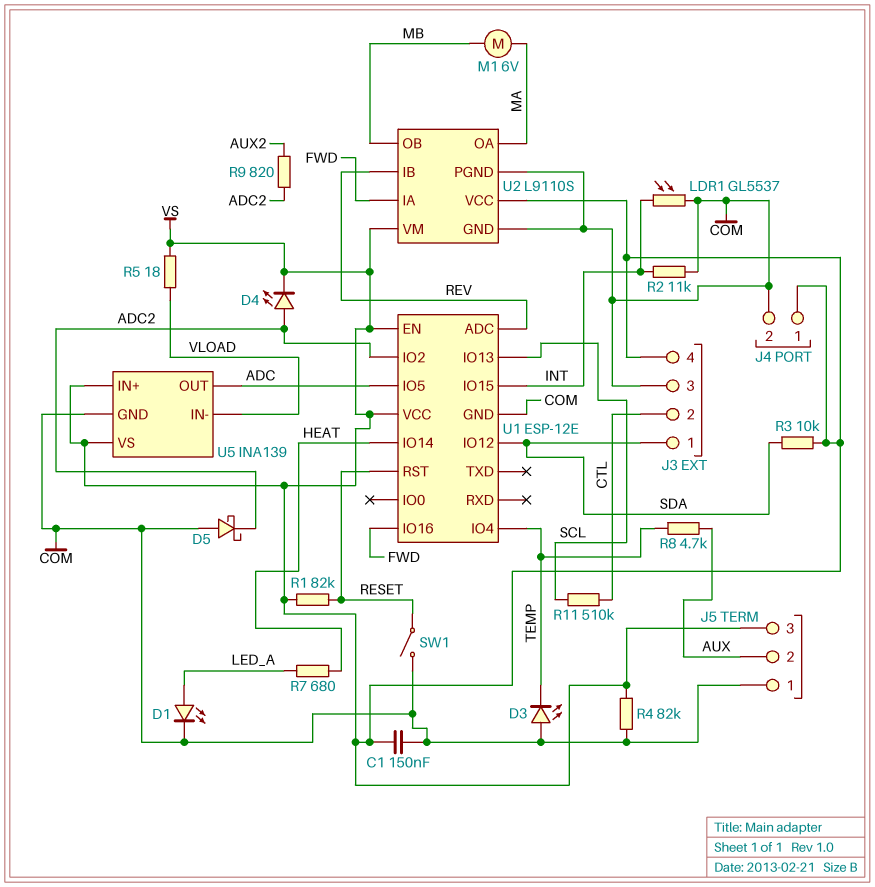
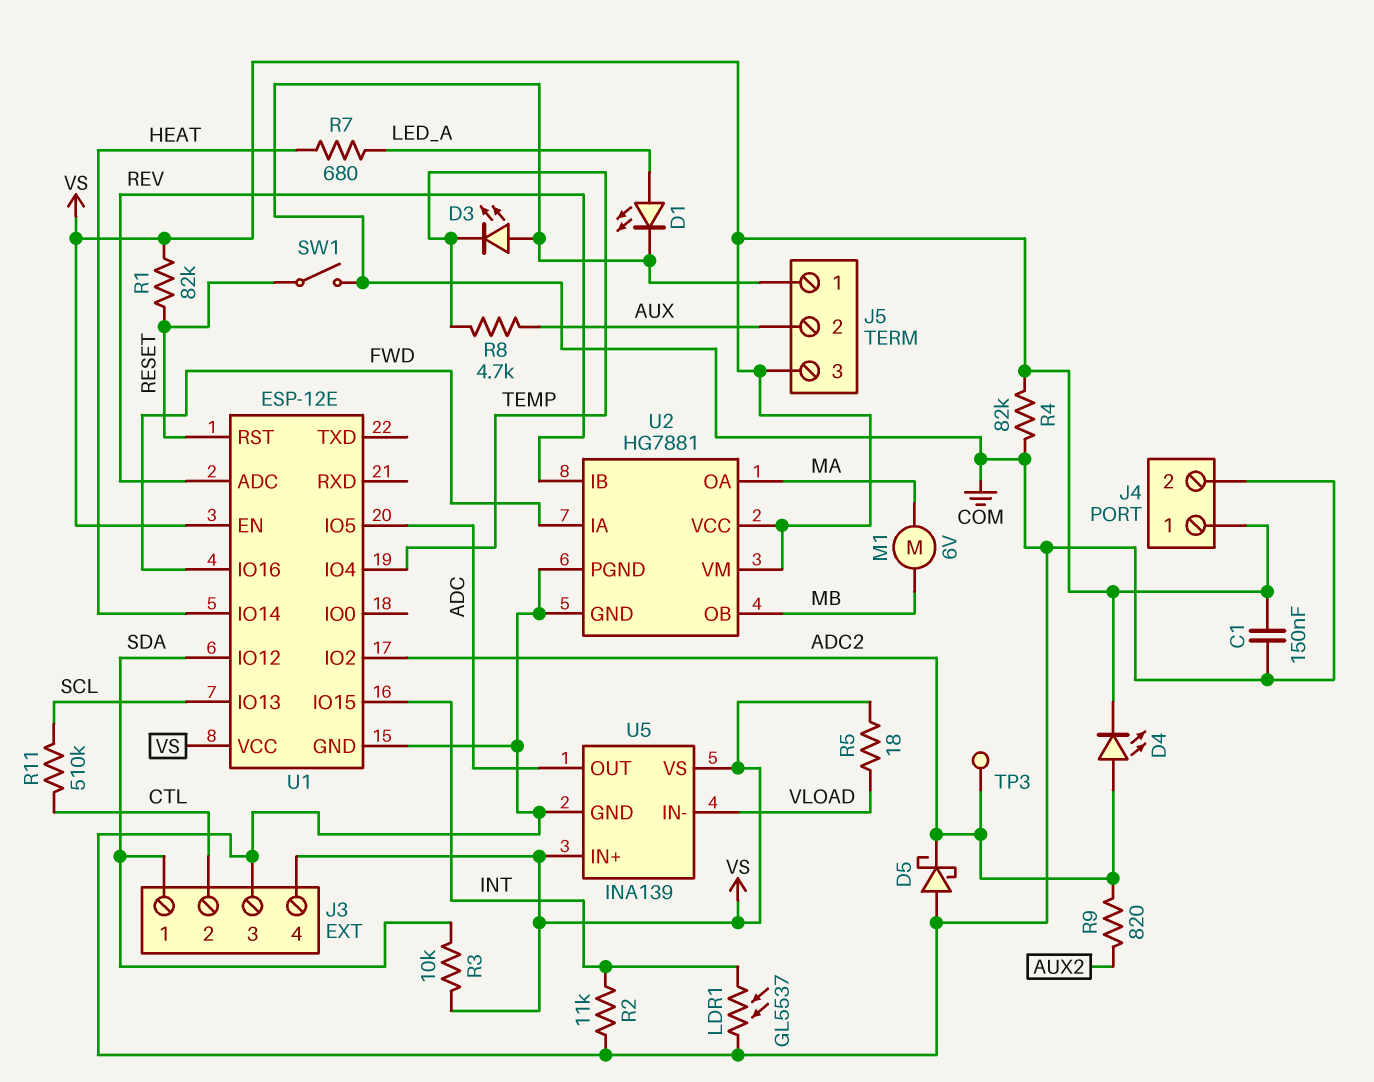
TP3: none -> test point (ADC2)
U2: L9110S -> HG7881

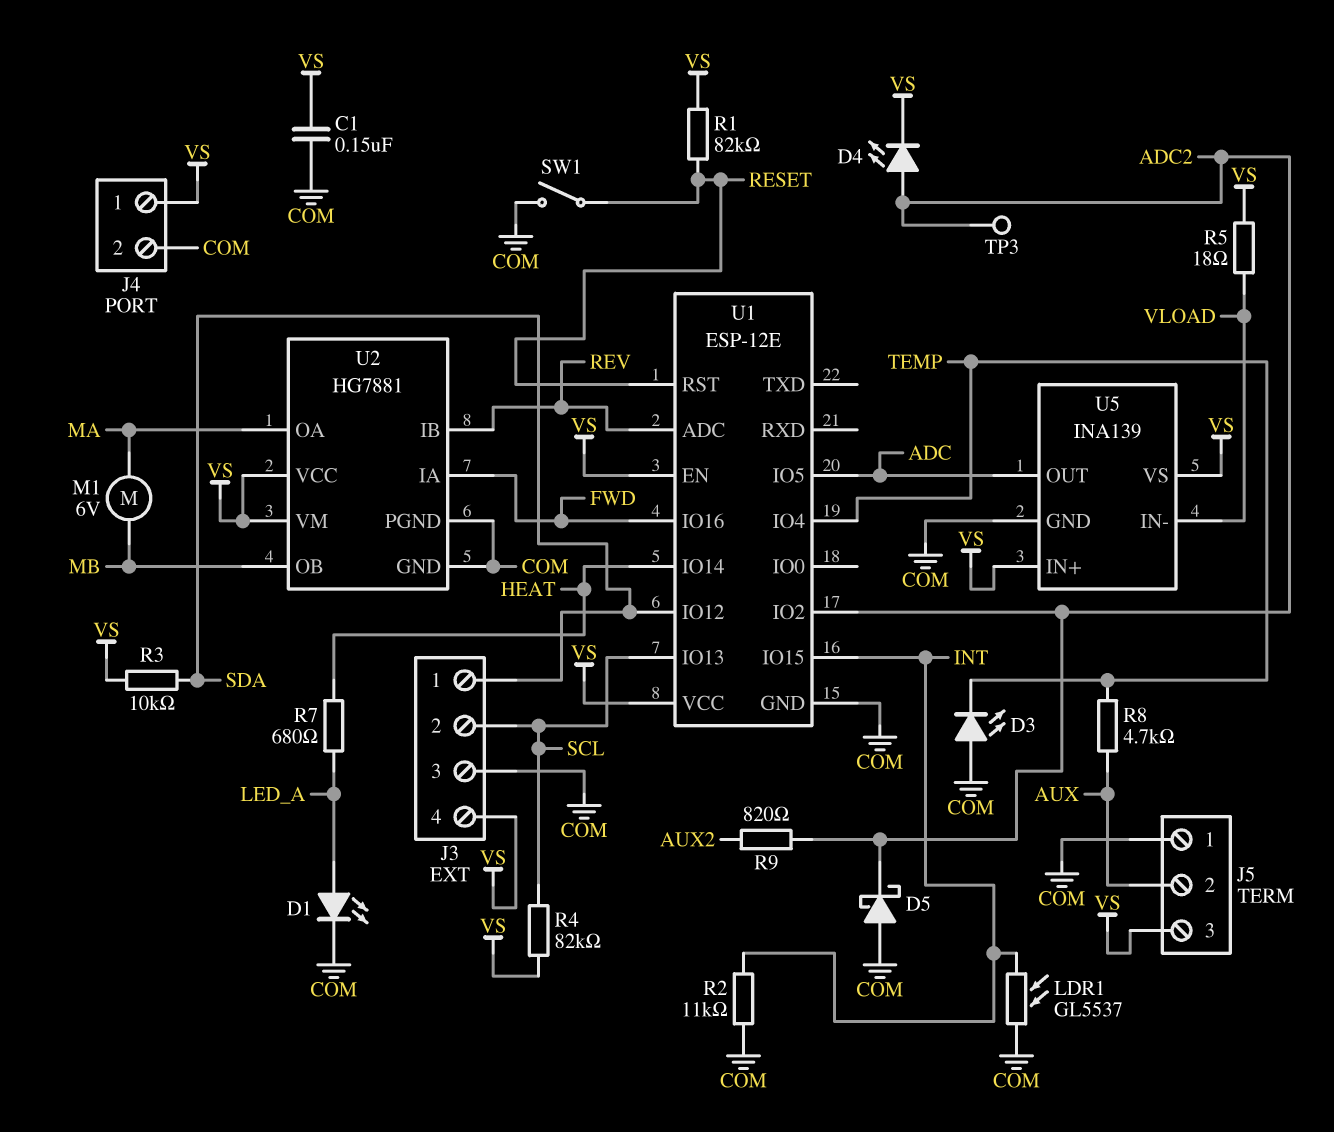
J3 pin 2: CTL -> SCL
R4: 82k (COM, VS) -> 82k (SCL, VS)
R11: 510k (CTL, SCL) -> none

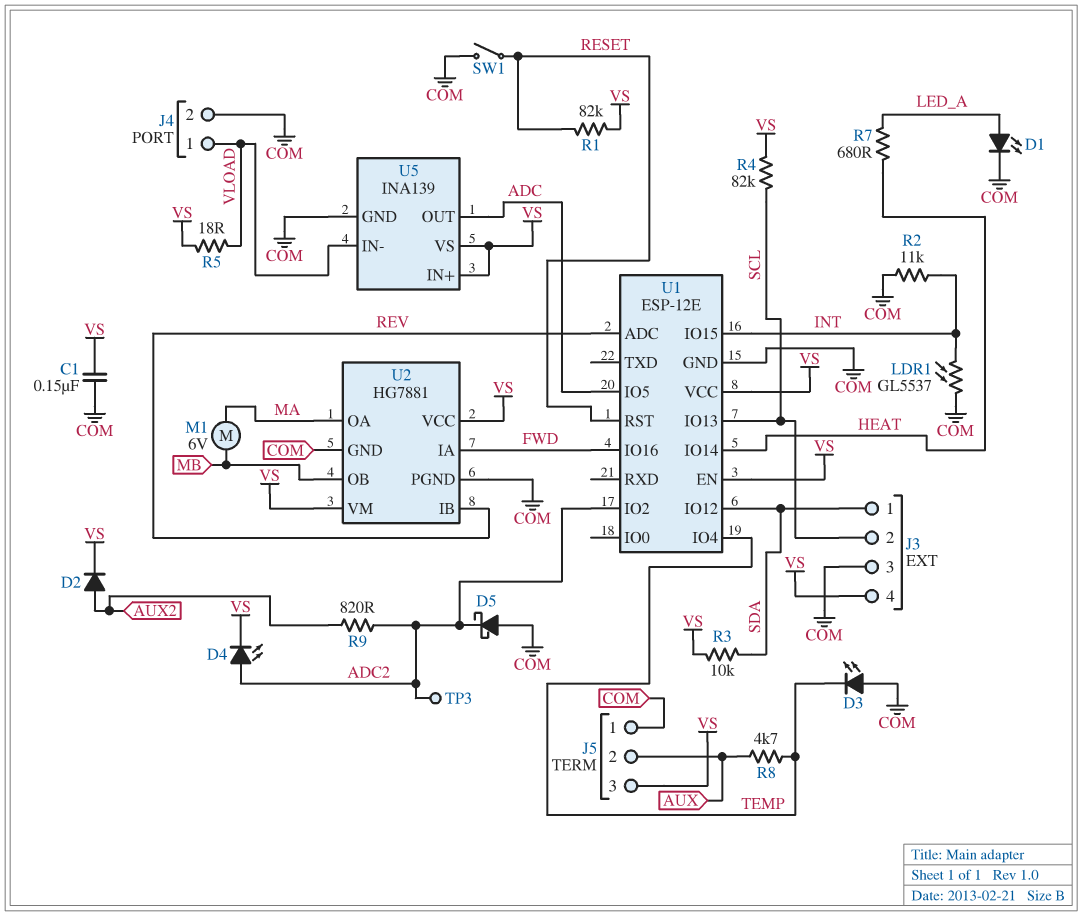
D2: none -> diode (A AUX2, K VS)
J4 pin 1: VS -> VLOAD

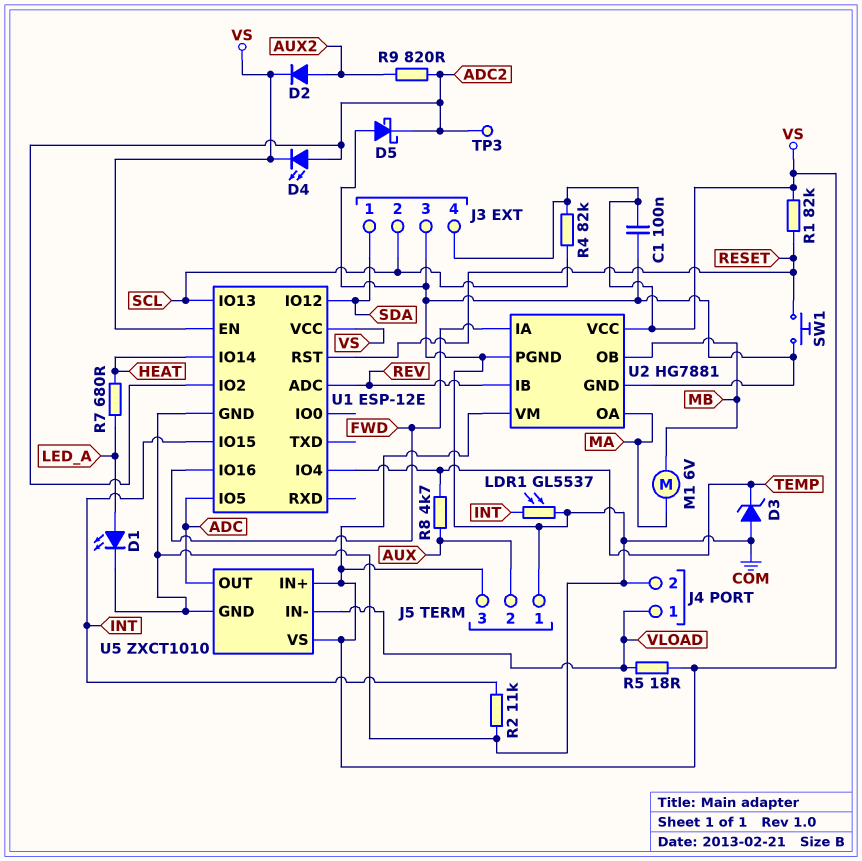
C1: 150nF (COM, VS) -> 100nF (COM, VS)
D3: LED (A COM, K TEMP) -> zener (A COM, K TEMP)
R3: 10k (SDA, VS) -> none
SW1: switch (COM, RESET) -> button (COM, RESET)
U5: INA139 -> ZXCT1010

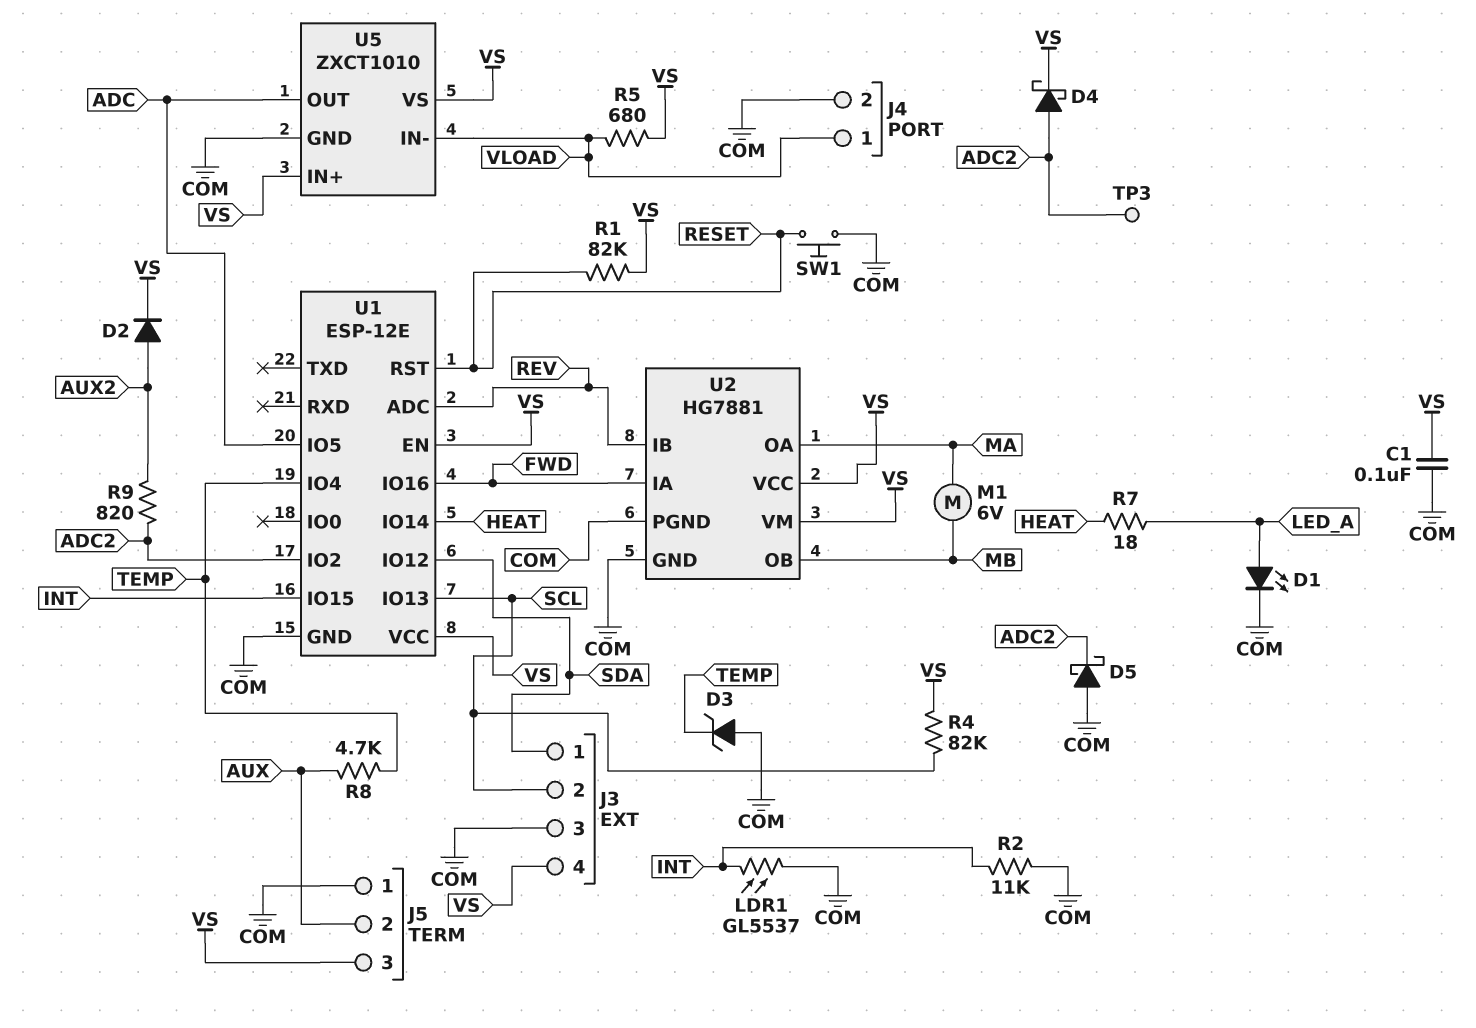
D4: LED (A ADC2, K VS) -> schottky (A ADC2, K VS)
R5: 18 (VLOAD, VS) -> 680 (VLOAD, VS)
R7: 680 (HEAT, LED_A) -> 18 (HEAT, LED_A)

